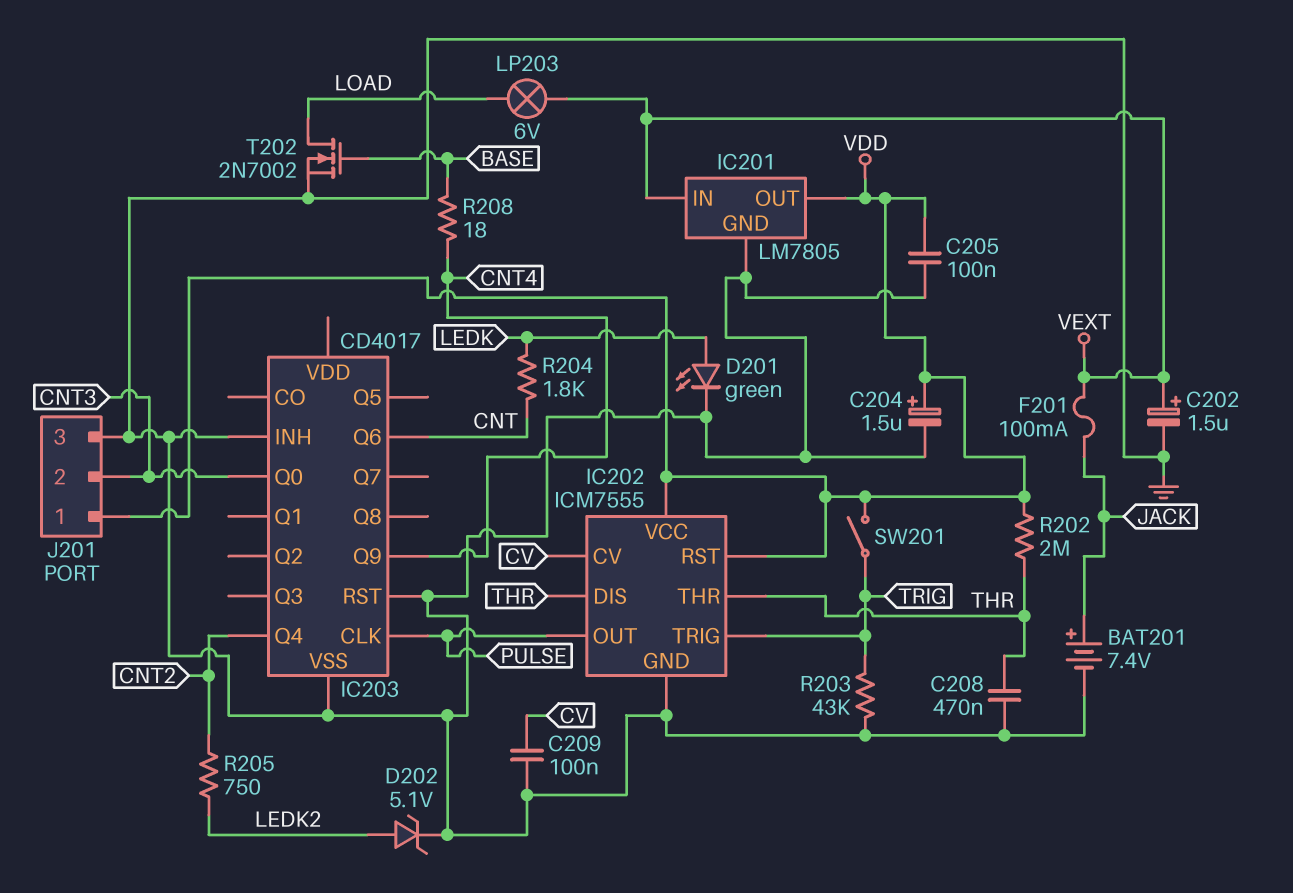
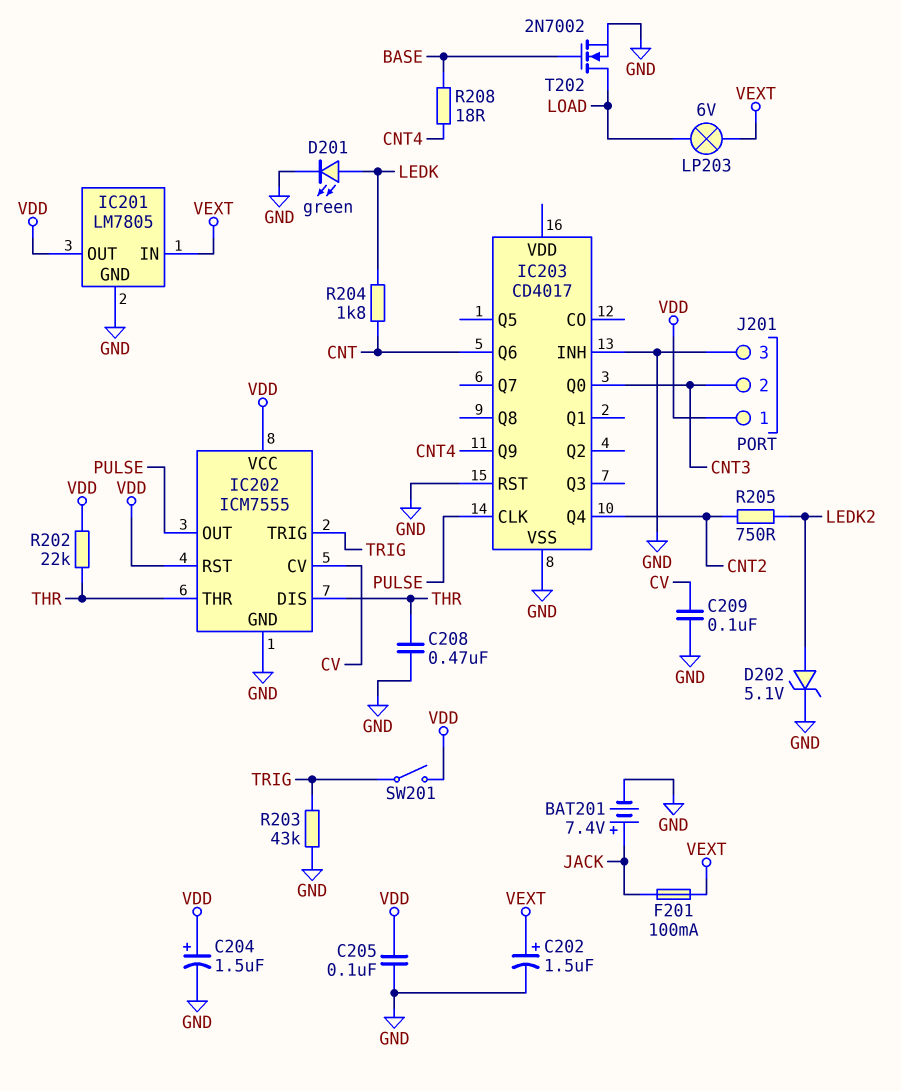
R202: 2M (THR, VDD) -> 22k (THR, VDD)

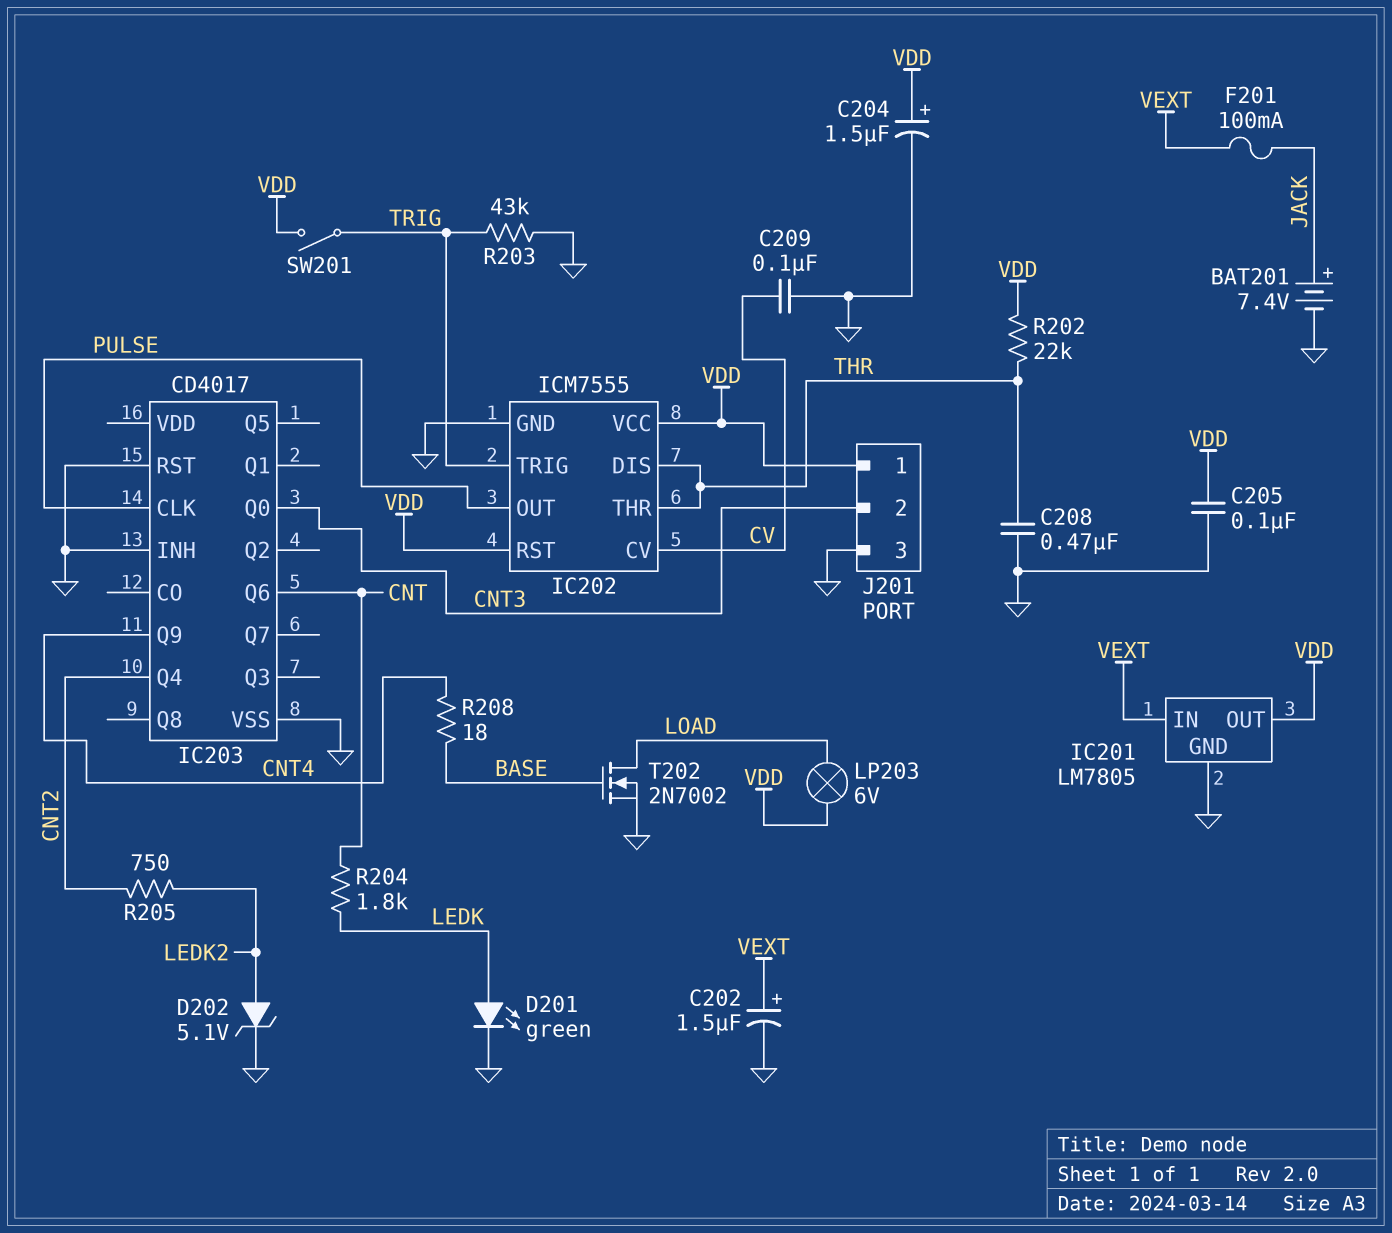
LP203: lamp 6V (LOAD, VEXT) -> lamp 6V (LOAD, VDD)

